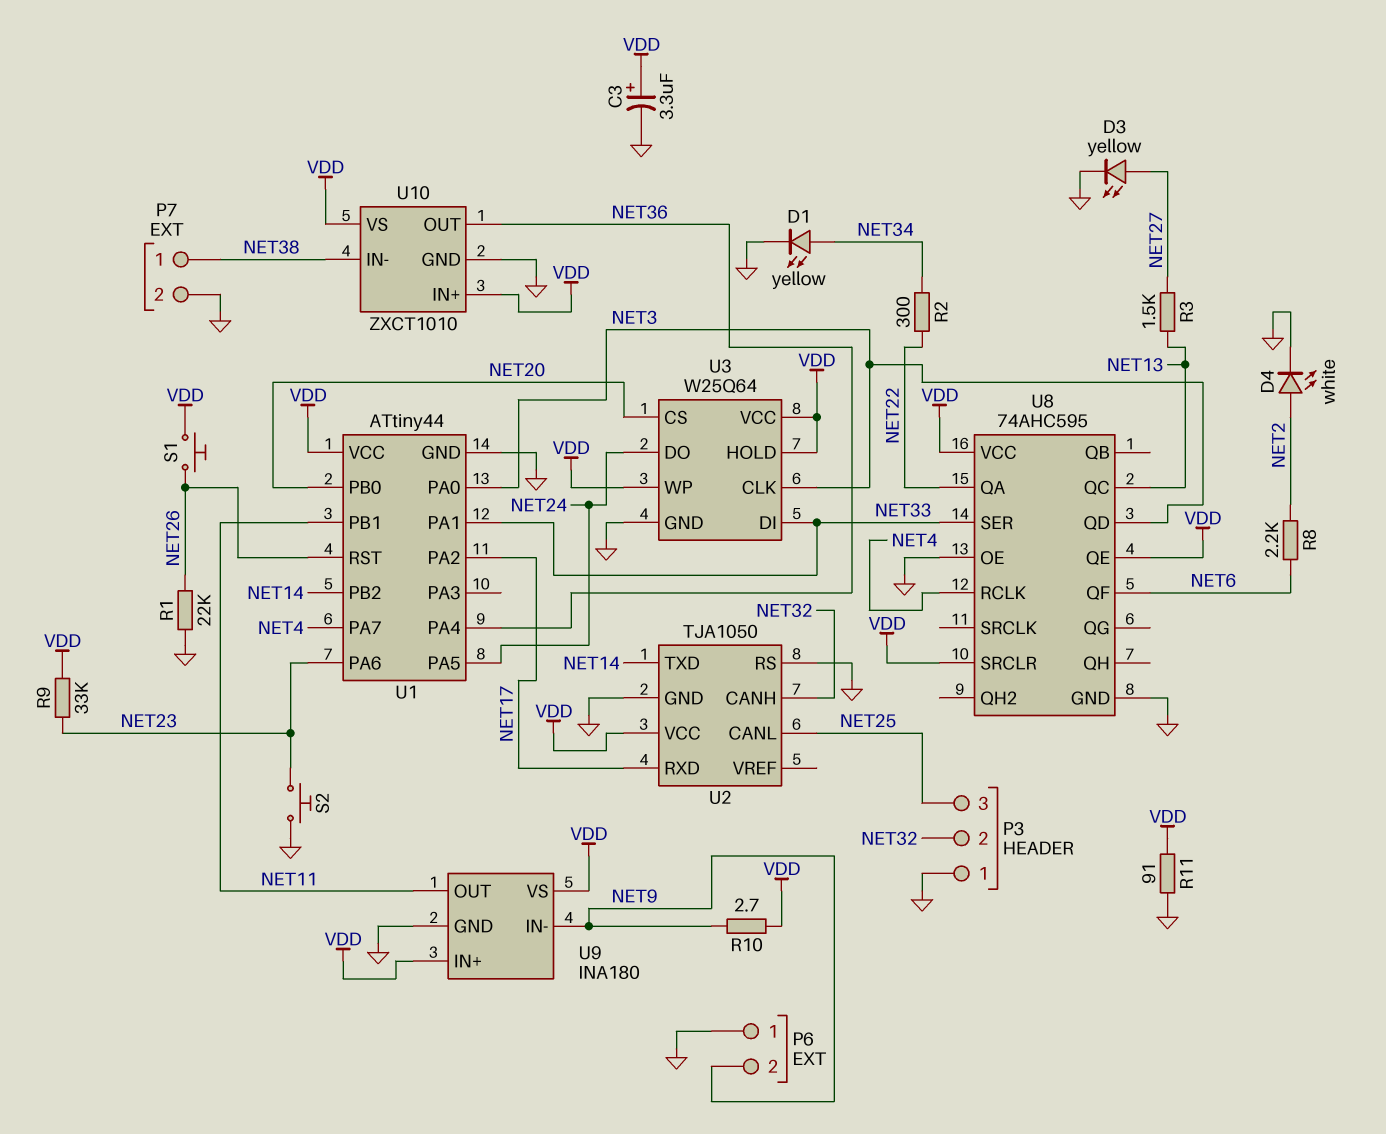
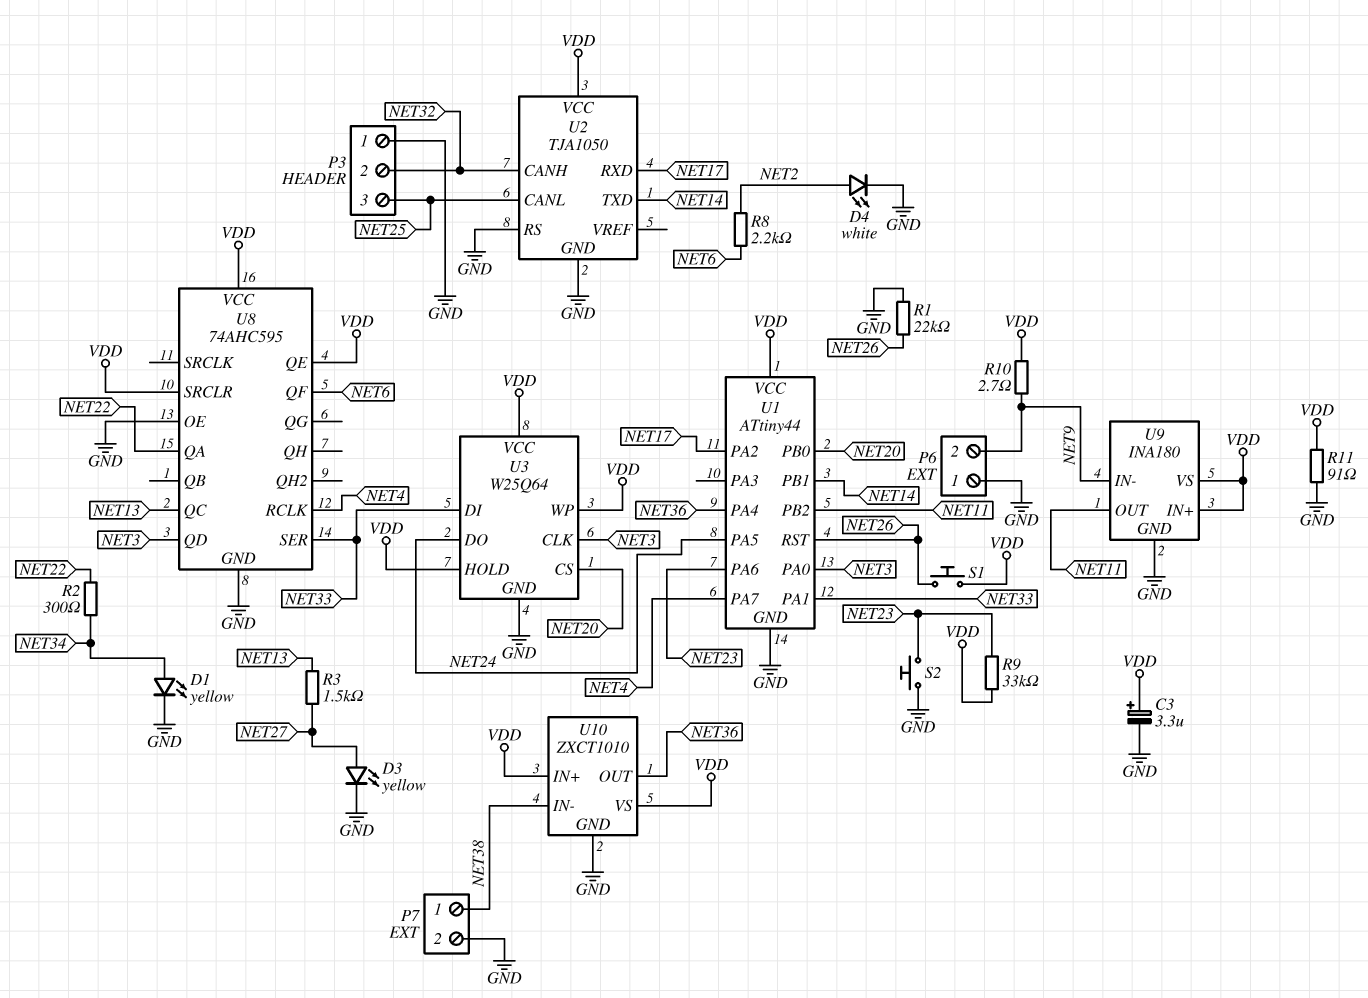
U1 pin PB1: NET11 -> NET14
U1 pin PB2: NET14 -> NET11

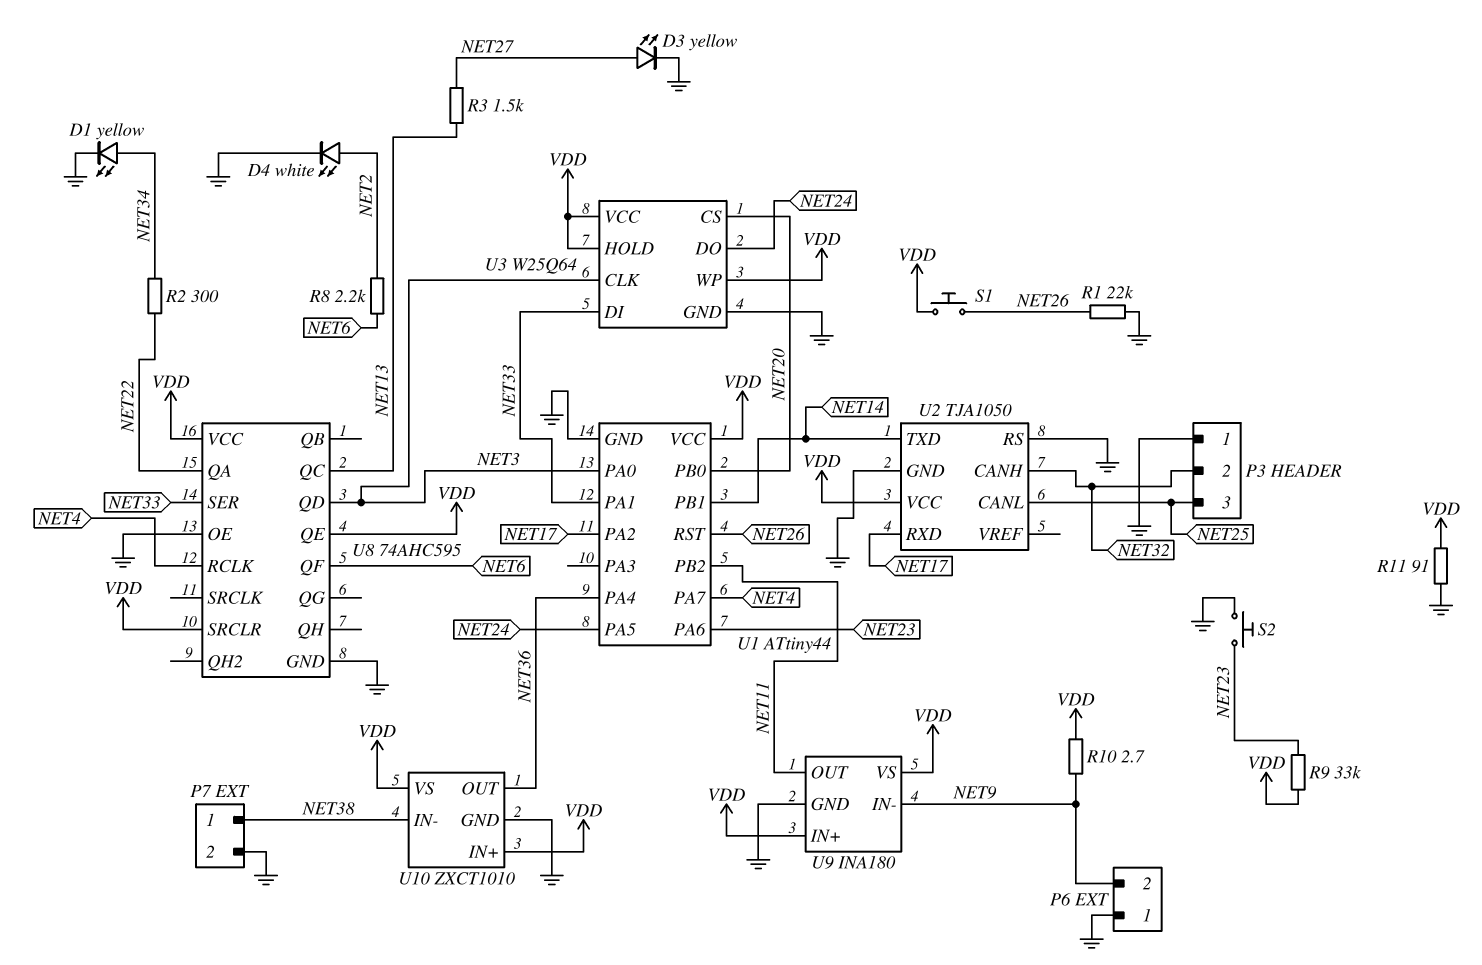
C3: 3.3uF (plus VDD, minus GND) -> none

